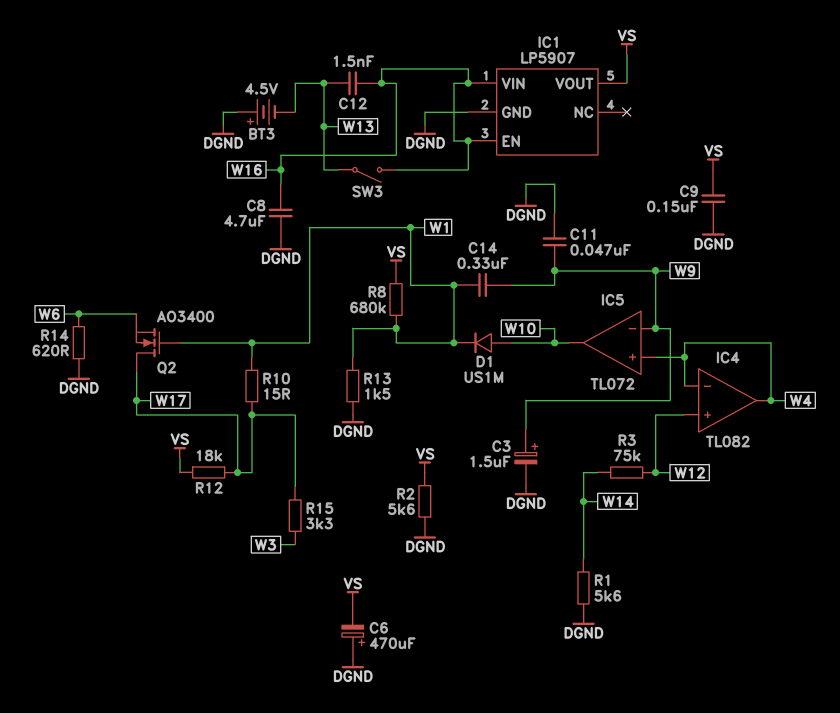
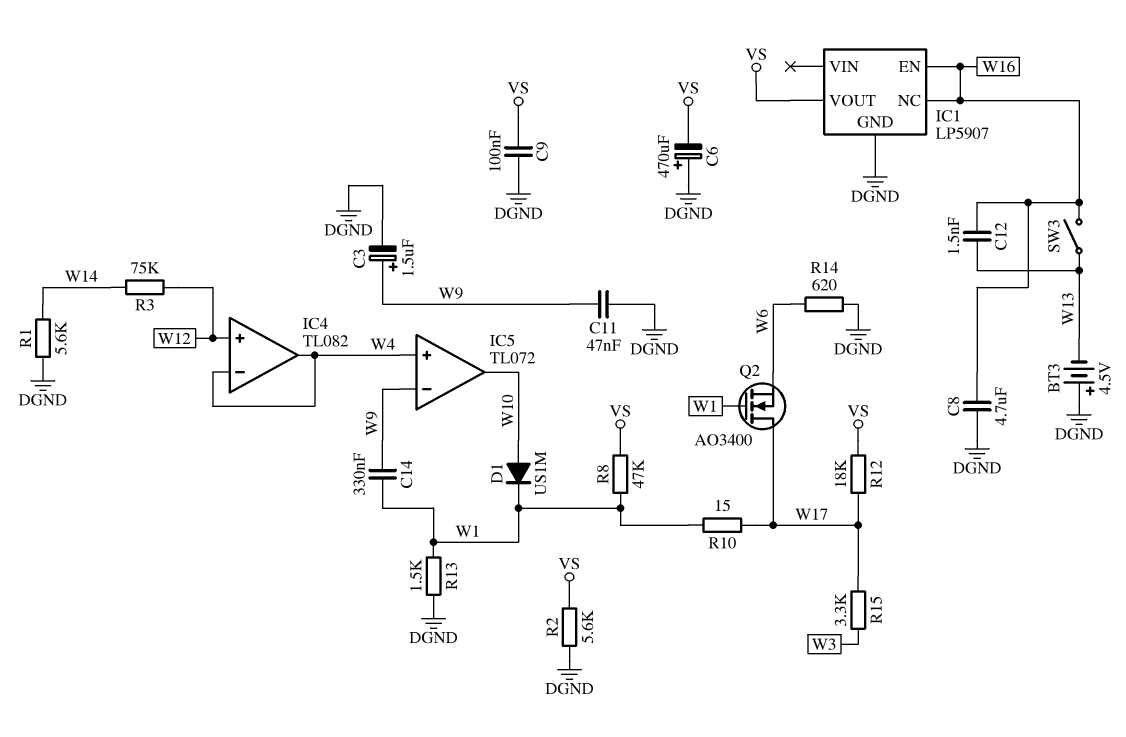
C9: 150nF (DGND, VS) -> 100nF (DGND, VS)
IC1 pin NC: none -> W16
IC1 pin VIN: W16 -> none
R8: 680k (VS, W1) -> 47k (VS, W1)

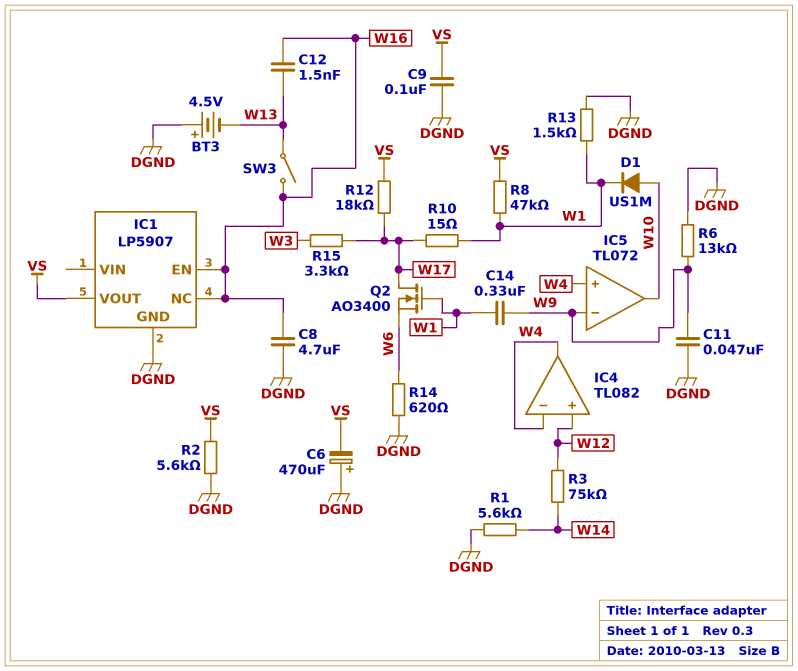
C3: 1.5uF (plus W9, minus DGND) -> none
R6: none -> 13k (DGND, W9)

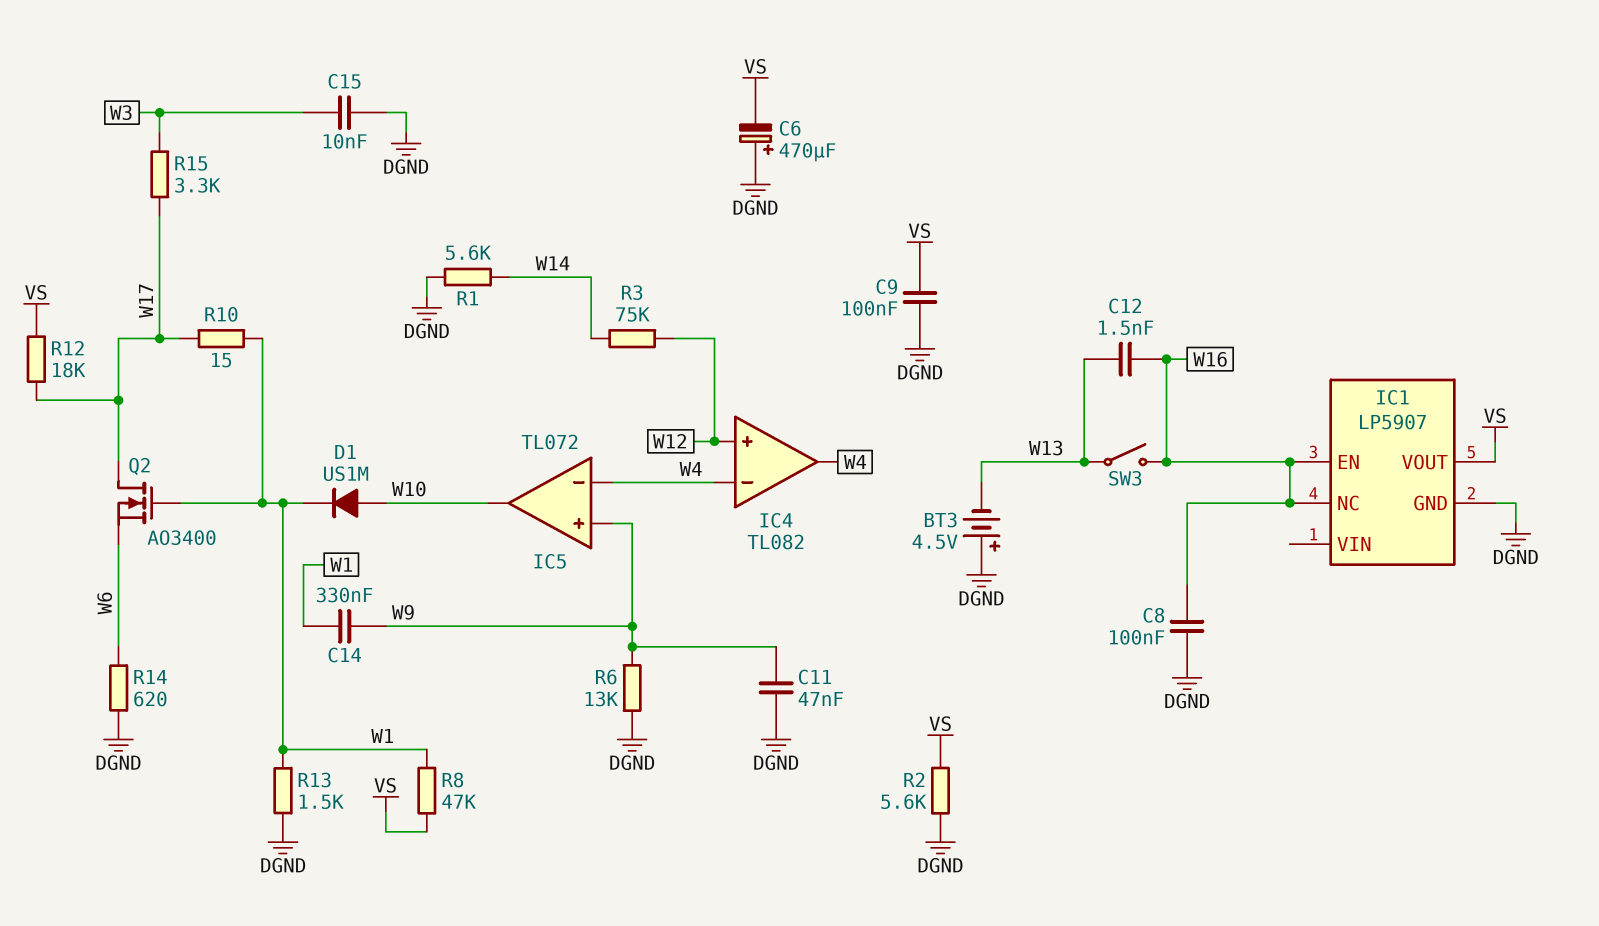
C8: 4.7uF (DGND, W16) -> 100nF (DGND, W16)
C15: none -> 10nF (DGND, W3)
IC5 pin in+: W4 -> W9
IC5 pin in-: W9 -> W4

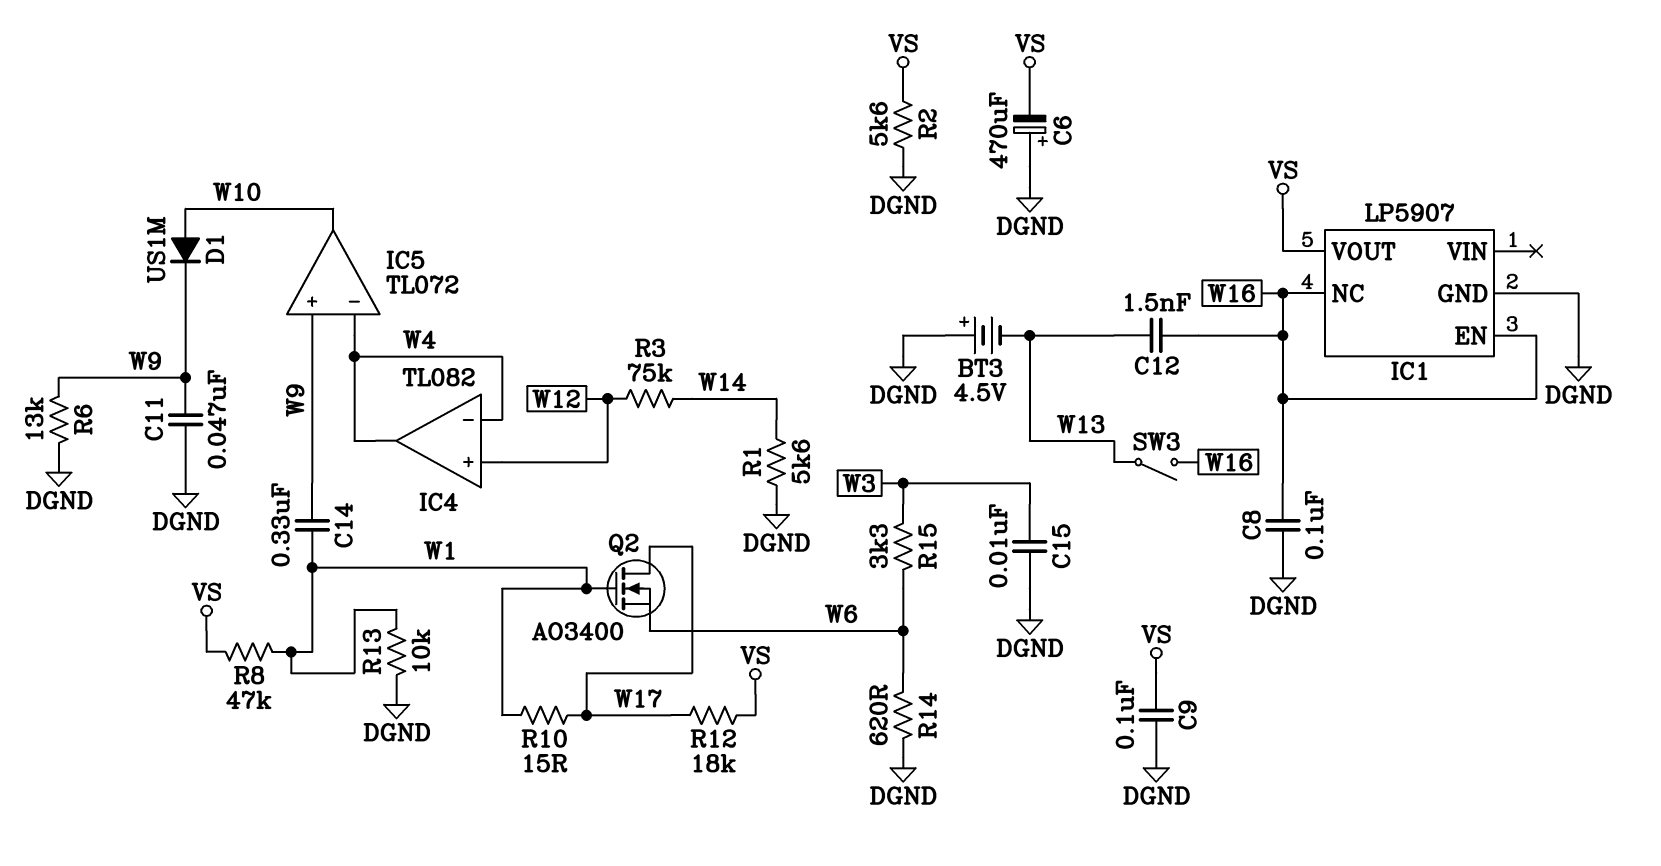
D1: diode US1M (A W10, K W1) -> diode US1M (A W10, K W9)
R13: 1.5k (DGND, W1) -> 10k (DGND, W1)
R15: 3.3k (W3, W17) -> 3.3k (W3, W6)

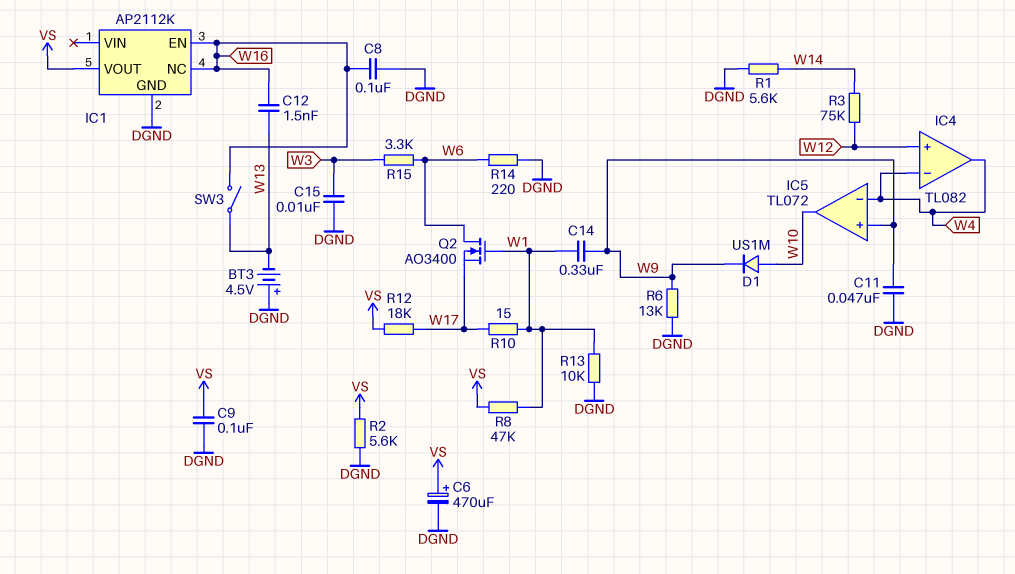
C6: 470uF (plus DGND, minus VS) -> 470uF (plus VS, minus DGND)
IC1: LP5907 -> AP2112K
Q2: NMOS AO3400 (G W1, D W17, S W6) -> NMOS AO3400 (G W1, D W6, S W17)
R14: 620 (DGND, W6) -> 220 (DGND, W6)

